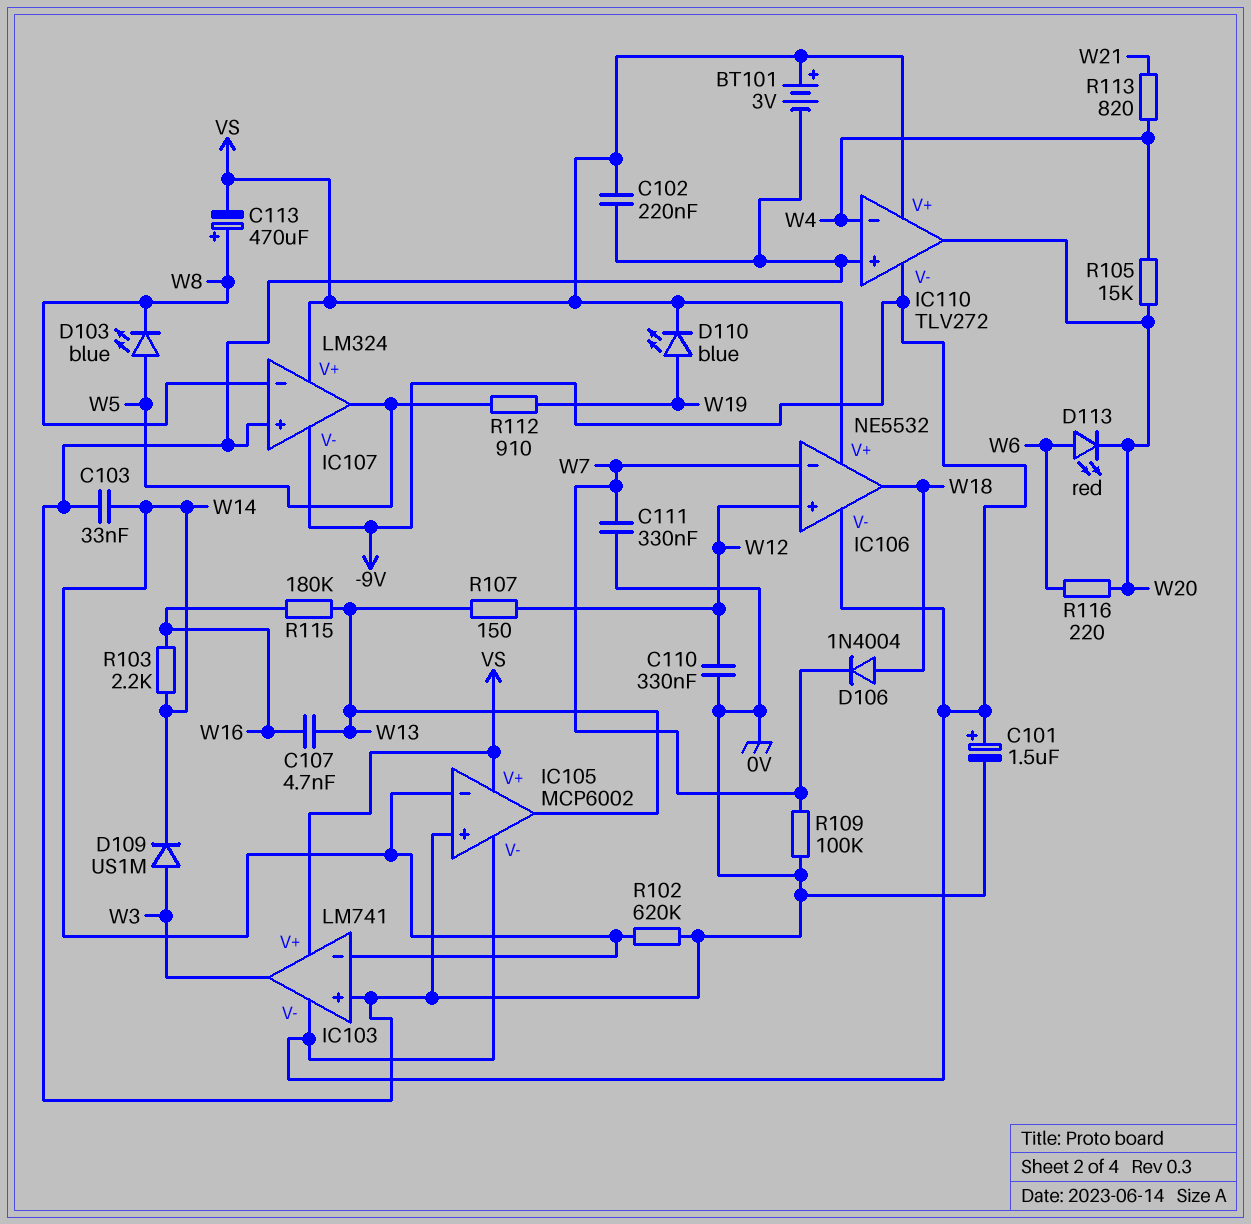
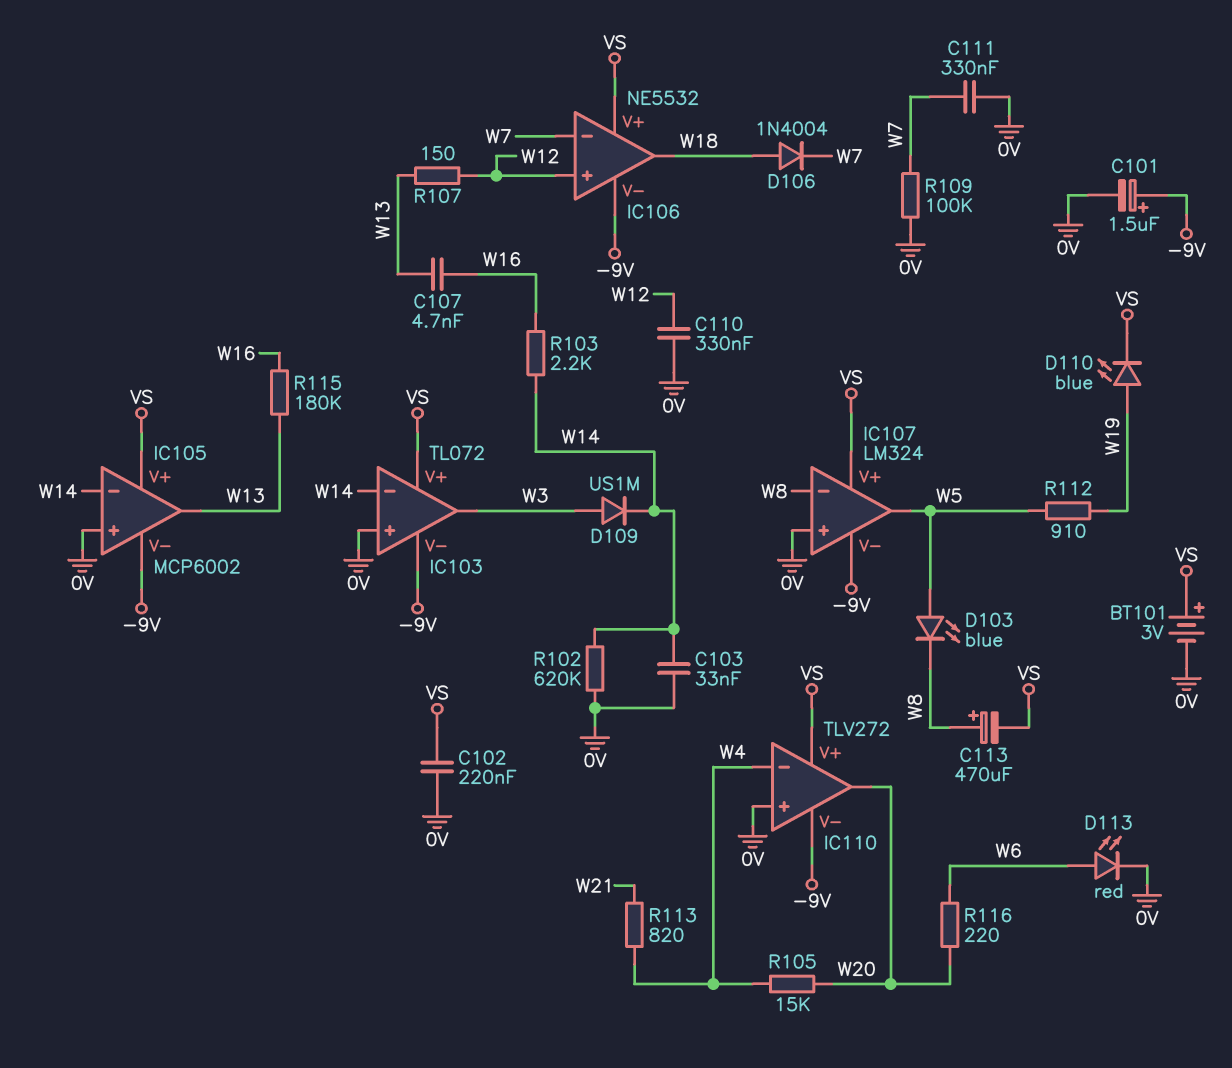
D113: LED red (A W6, K W20) -> LED red (A W6, K 0V)
IC103: LM741 -> TL072

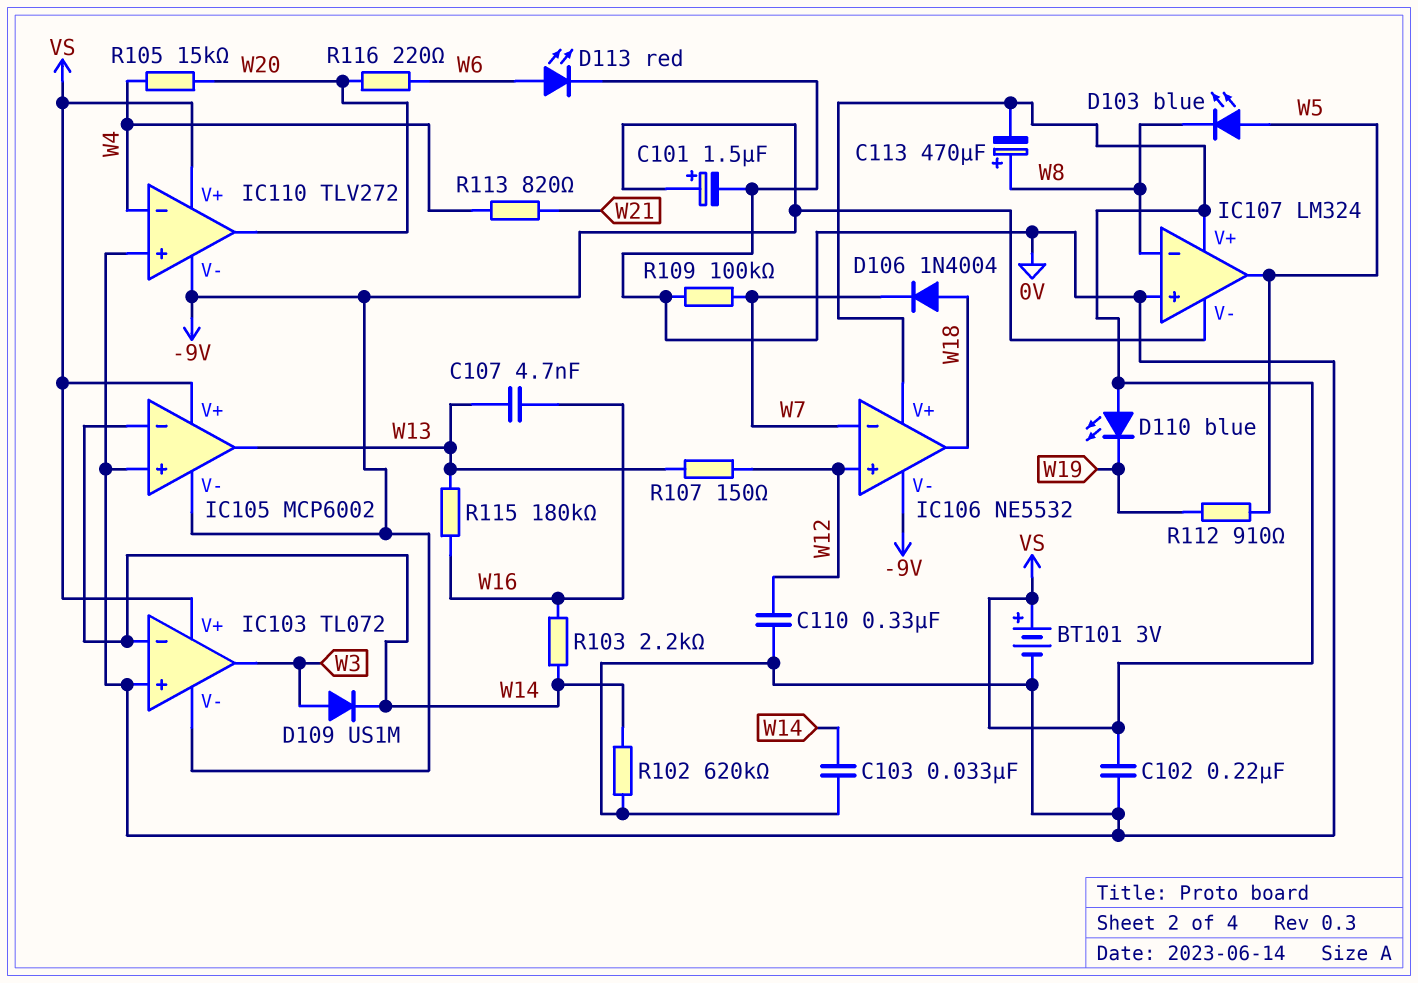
C111: 330nF (0V, W7) -> none
D110: LED blue (A W19, K VS) -> LED blue (A VS, K W19)

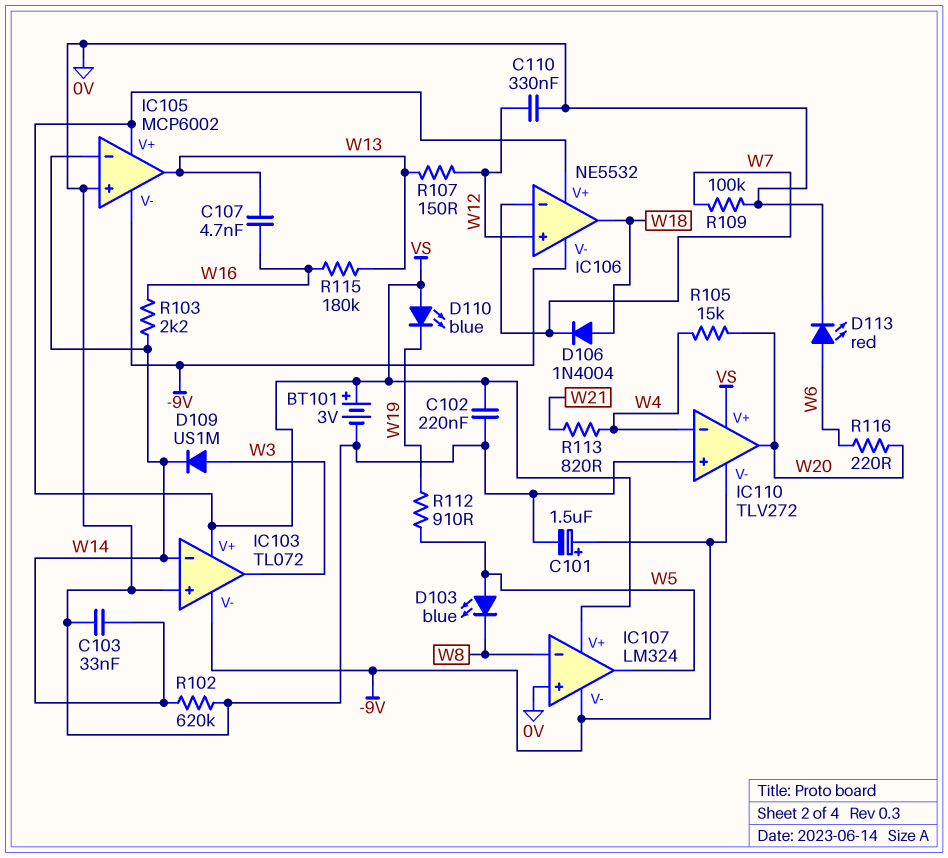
C113: 470uF (plus W8, minus VS) -> none

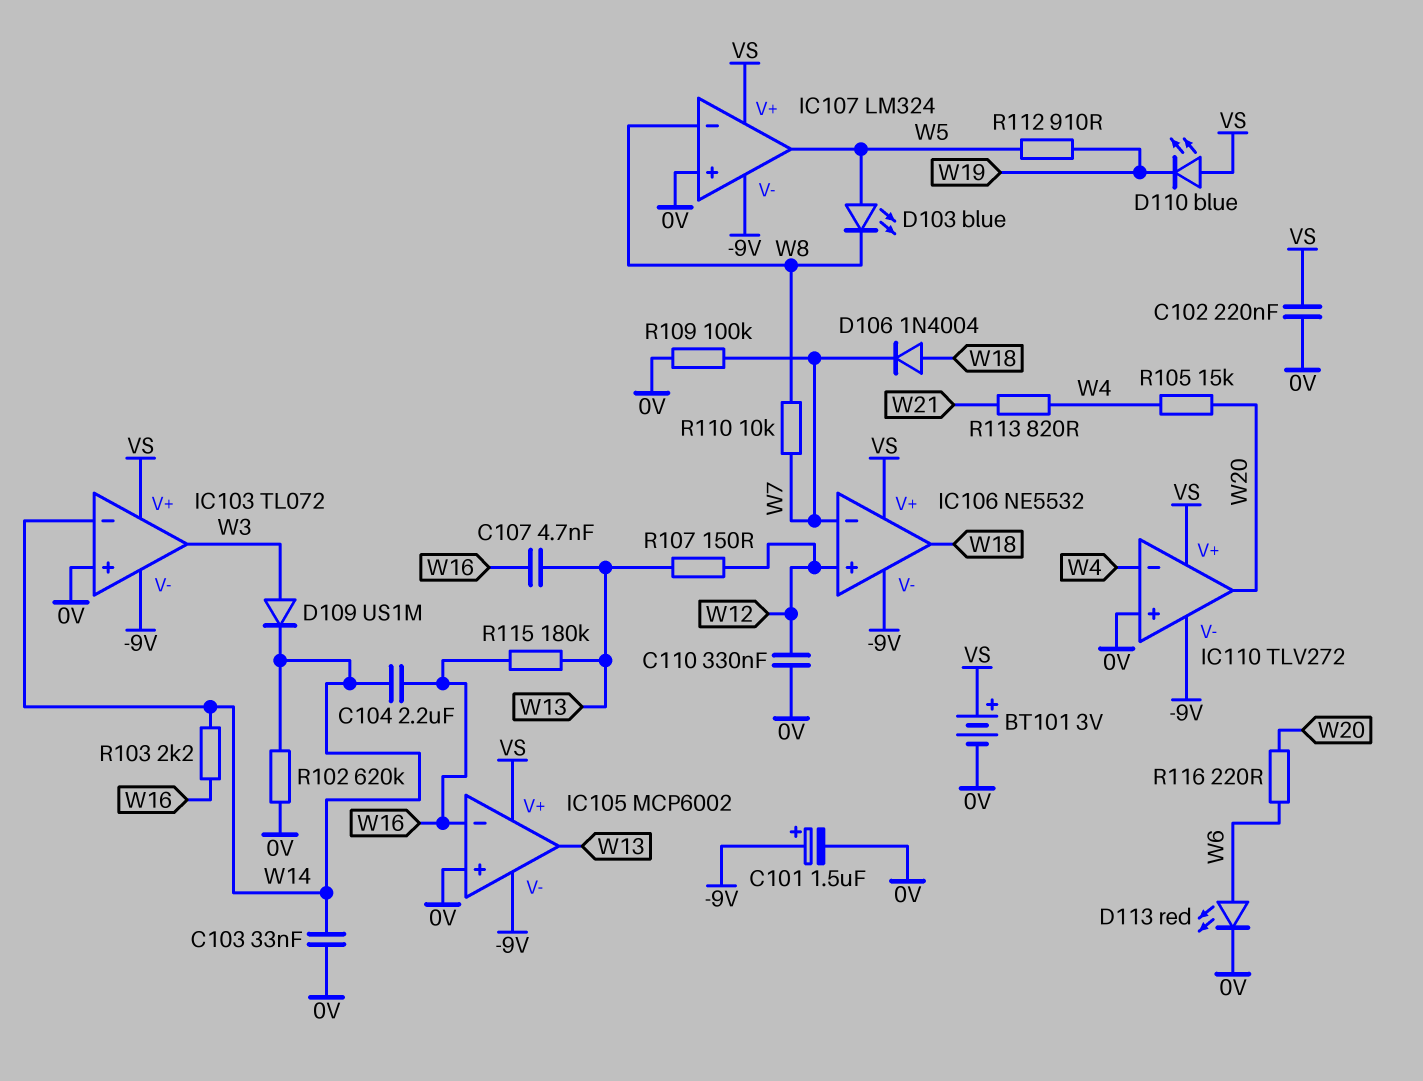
C104: none -> 2.2uF (W14, W16)
IC105 pin in-: W14 -> W16
R110: none -> 10k (W7, W8)

